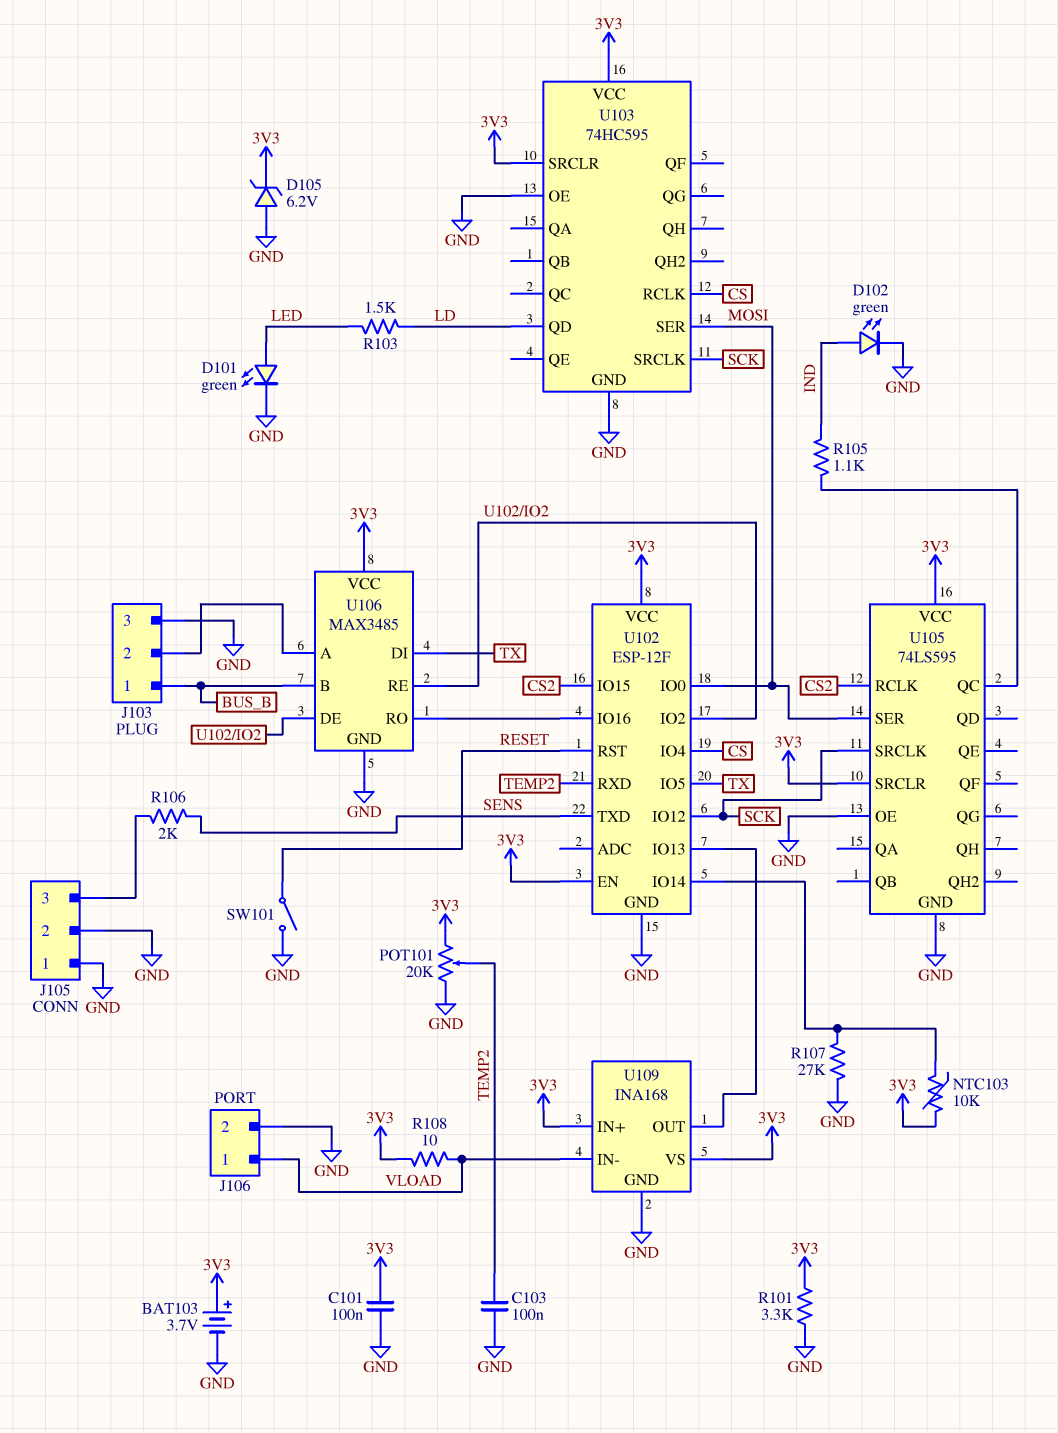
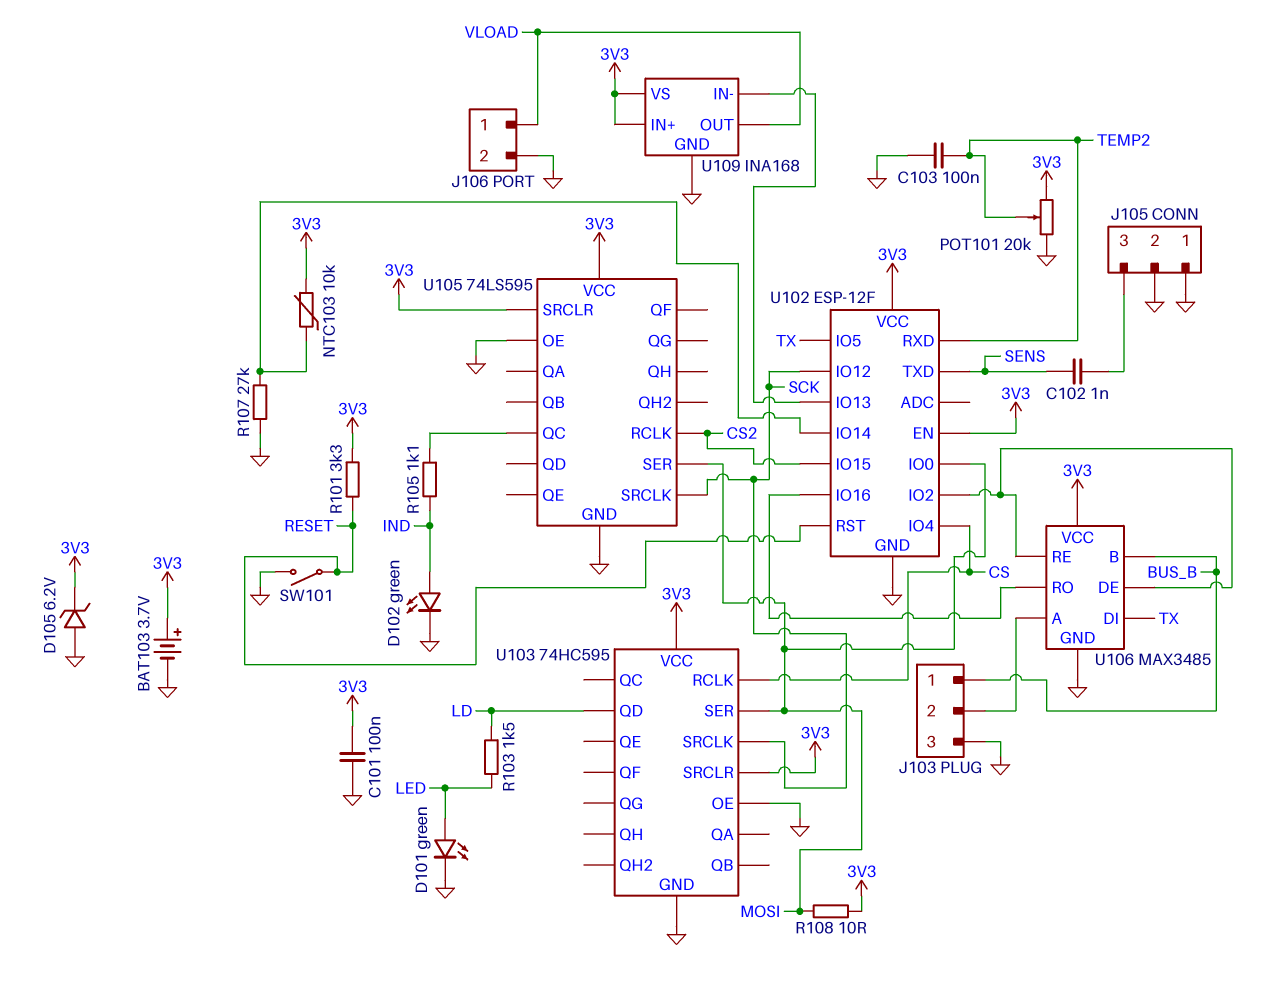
C102: none -> 1nF (J105/3, SENS)
R101: 3.3k (3V3, GND) -> 3.3k (3V3, RESET)
R106: 2k (J105/3, SENS) -> none
R108: 10 (3V3, VLOAD) -> 10 (3V3, MOSI)
U109 pin IN-: VLOAD -> U102/IO13
U109 pin OUT: U102/IO13 -> VLOAD

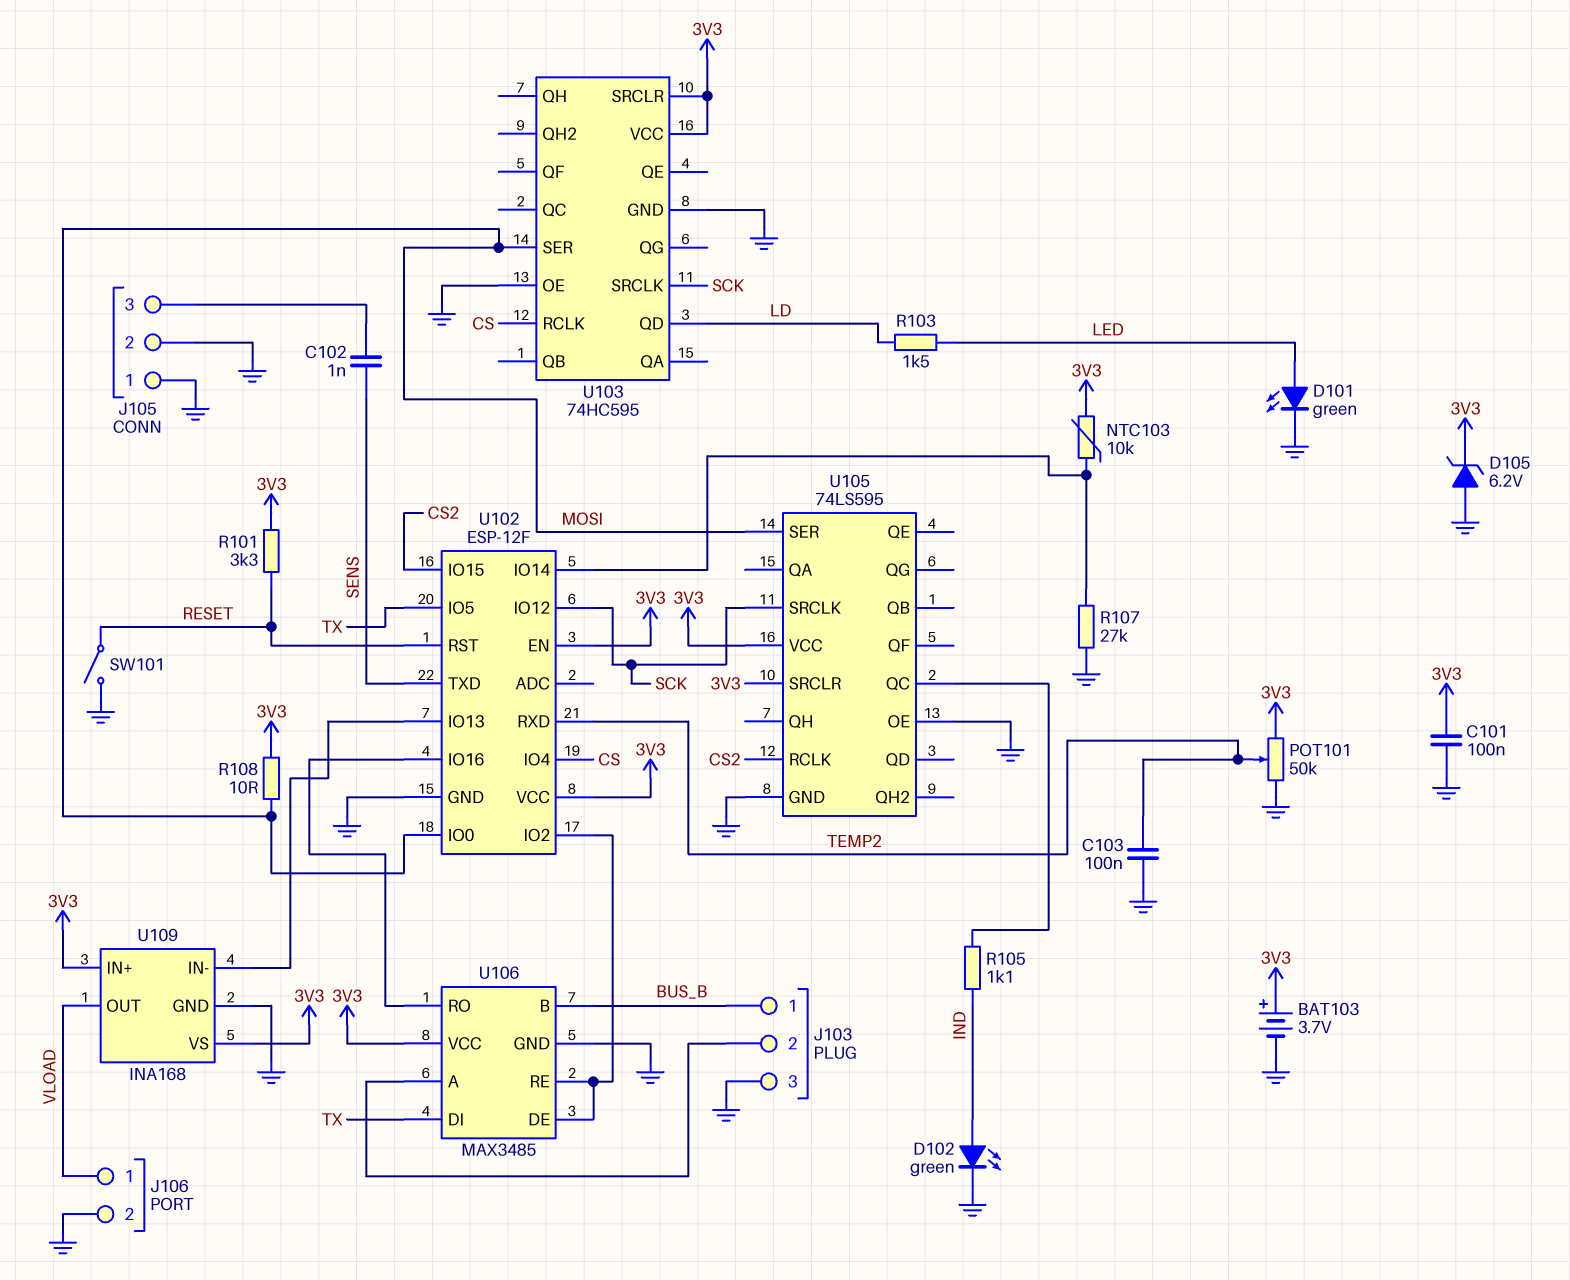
POT101: 20k (3V3, GND, wiper TEMP2) -> 50k (3V3, GND, wiper TEMP2)

